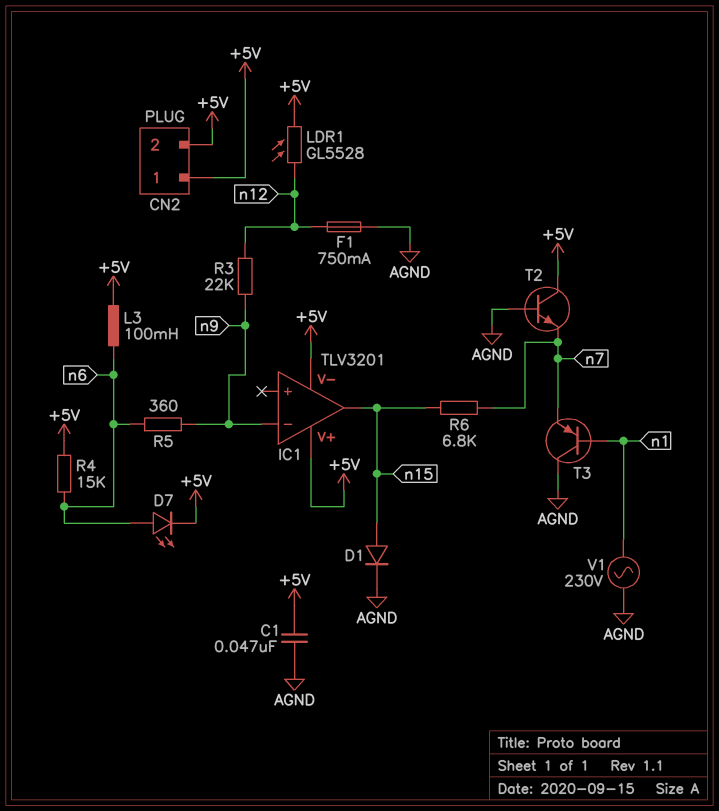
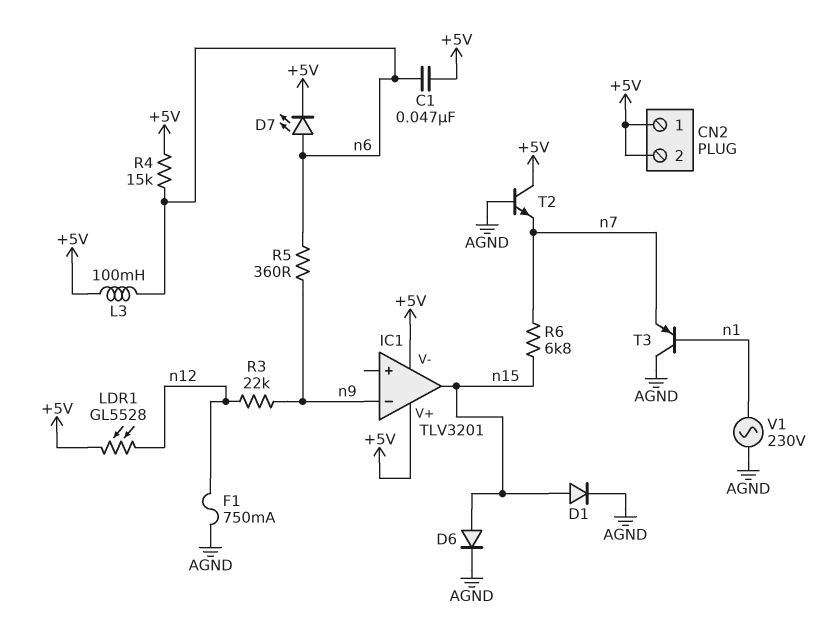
C1: 47nF (+5V, AGND) -> 47nF (+5V, n6)
D6: none -> diode (A n15, K AGND)

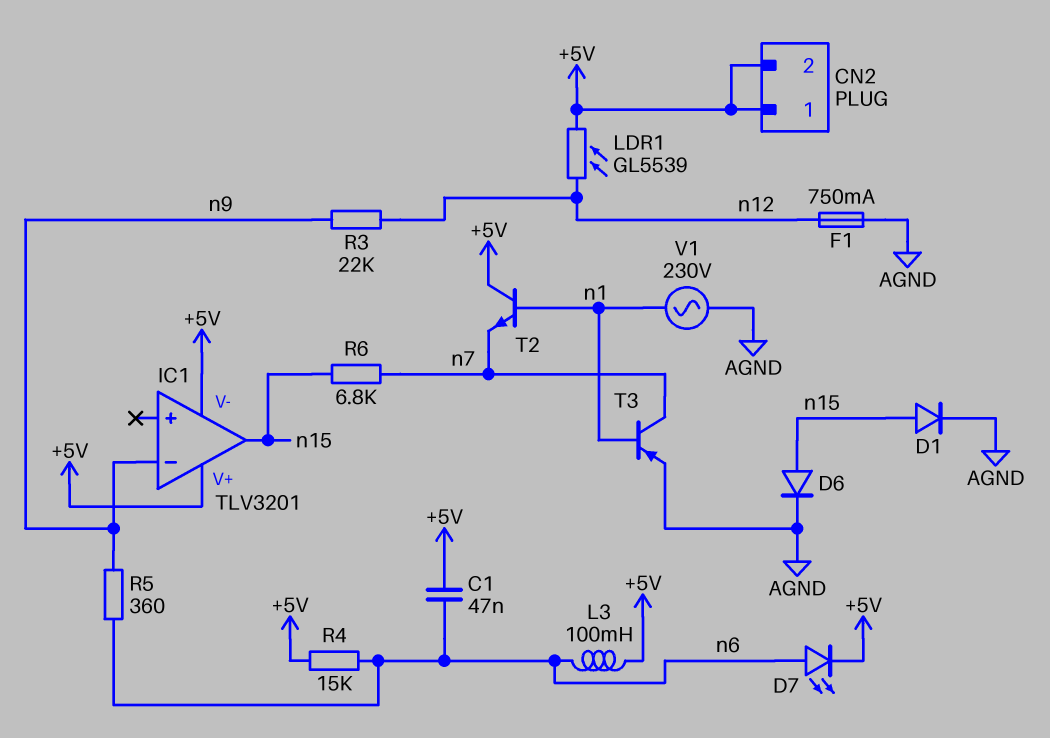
LDR1: GL5528 (+5V, n12) -> GL5539 (+5V, n12)
T2: NPN (B AGND, C +5V, E n7) -> NPN (B n1, C +5V, E n7)
T3: PNP (B n1, C AGND, E n7) -> PNP (B n1, C n7, E AGND)

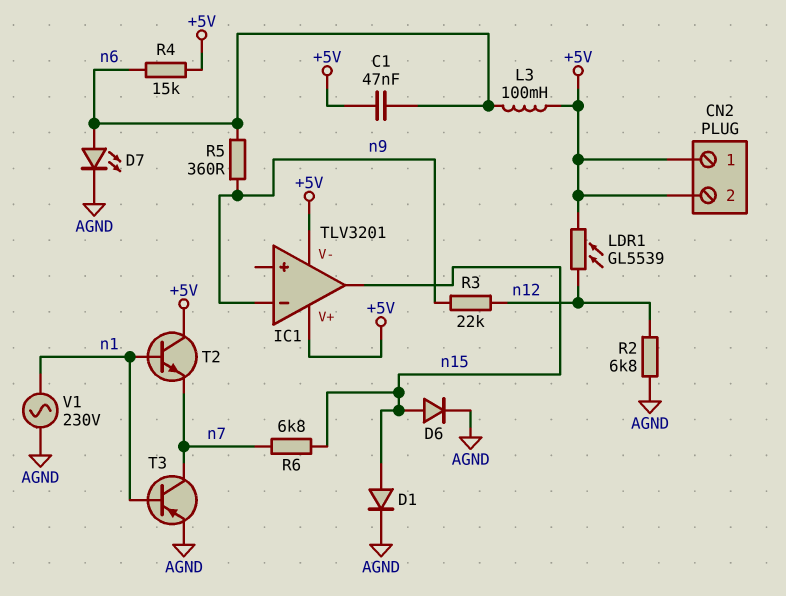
D7: LED (A n6, K +5V) -> LED (A n6, K AGND)
F1: 750mA (AGND, n12) -> none
R2: none -> 6.8k (AGND, n12)

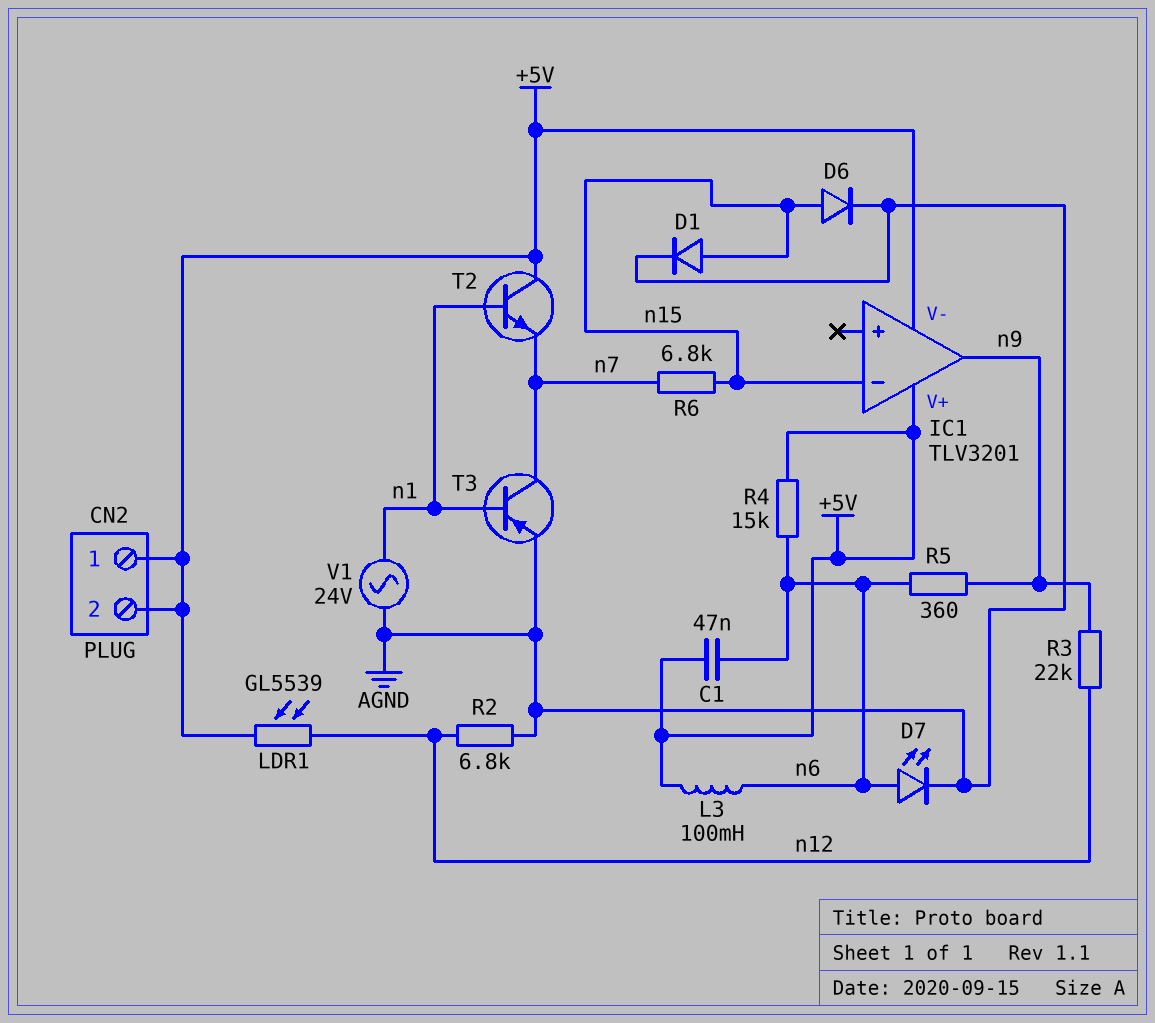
IC1 pin in-: n9 -> n15
IC1 pin out: n15 -> n9
V1: AC 230V (AGND, n1) -> AC 24V (AGND, n1)

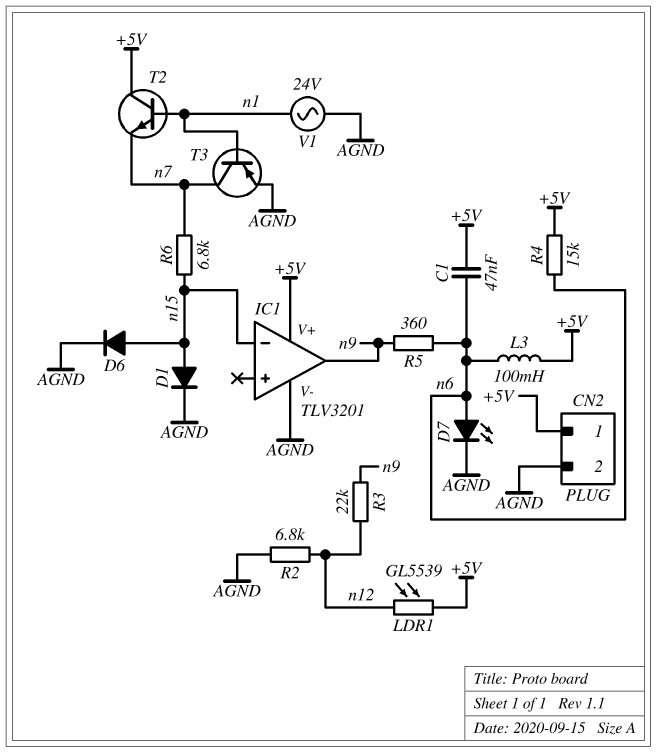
CN2 pin 2: +5V -> AGND
IC1 pin V-: +5V -> AGND

